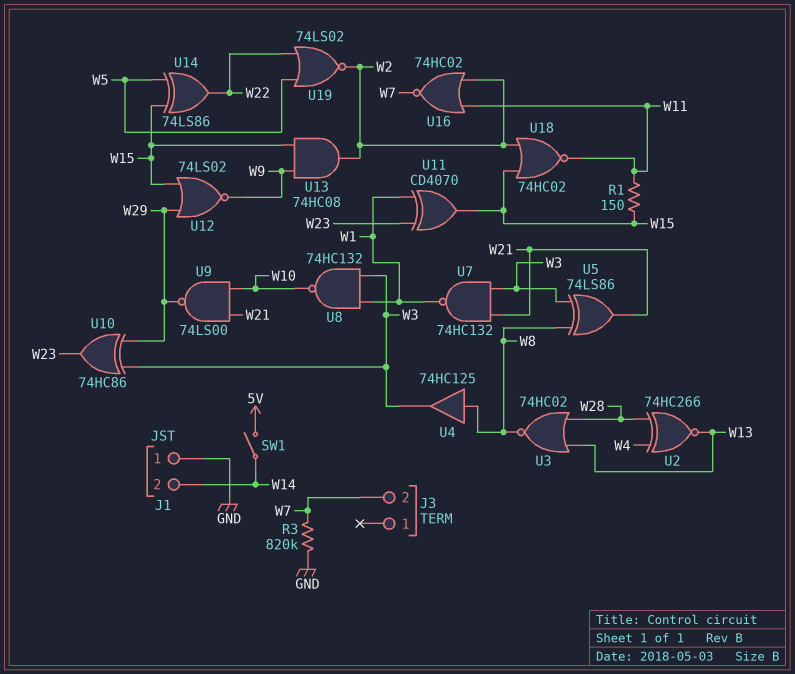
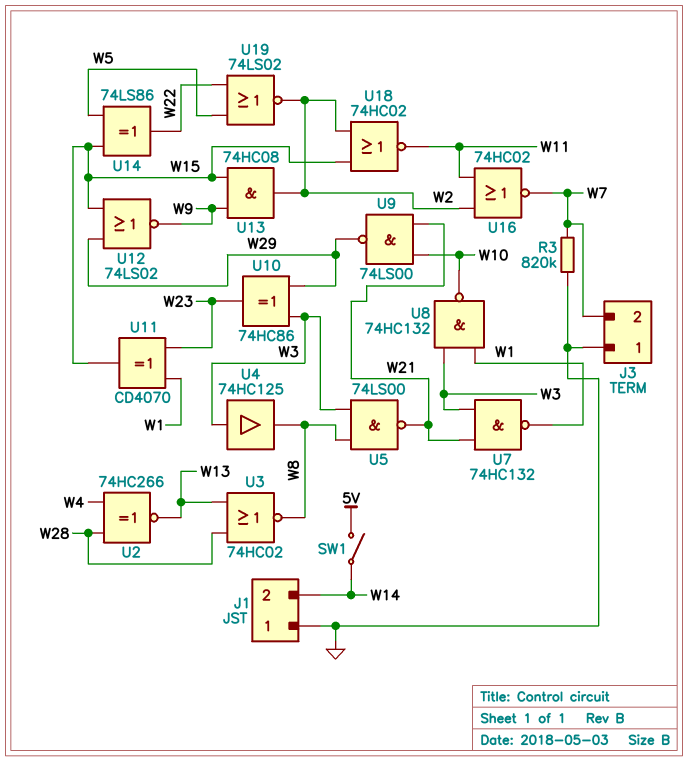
J3 pin 1: none -> GND
R1: 150 (W11, W15) -> none
U4: buffer 74HC125 (in W8, out W3) -> buffer 74HC125 (in W3, out W8)
U5: XOR 74LS86 (in W3, in W8, out W21) -> NAND 74LS00 (in W3, in W8, out W21)

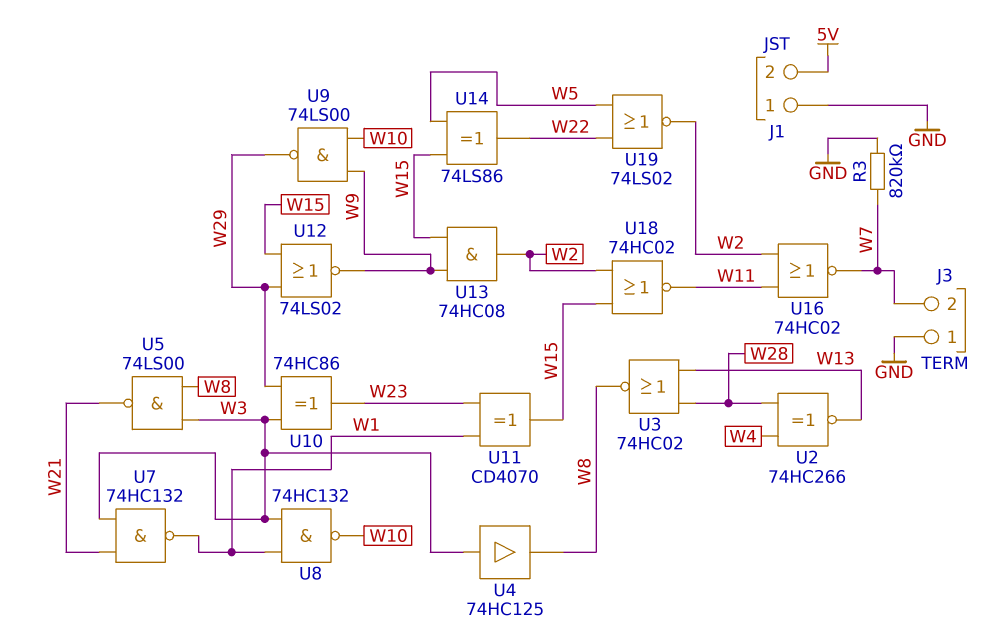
J1 pin 2: W14 -> 5V
SW1: switch (5V, W14) -> none
U9: NAND 74LS00 (in W10, in W21, out W29) -> NAND 74LS00 (in W9, in W10, out W29)

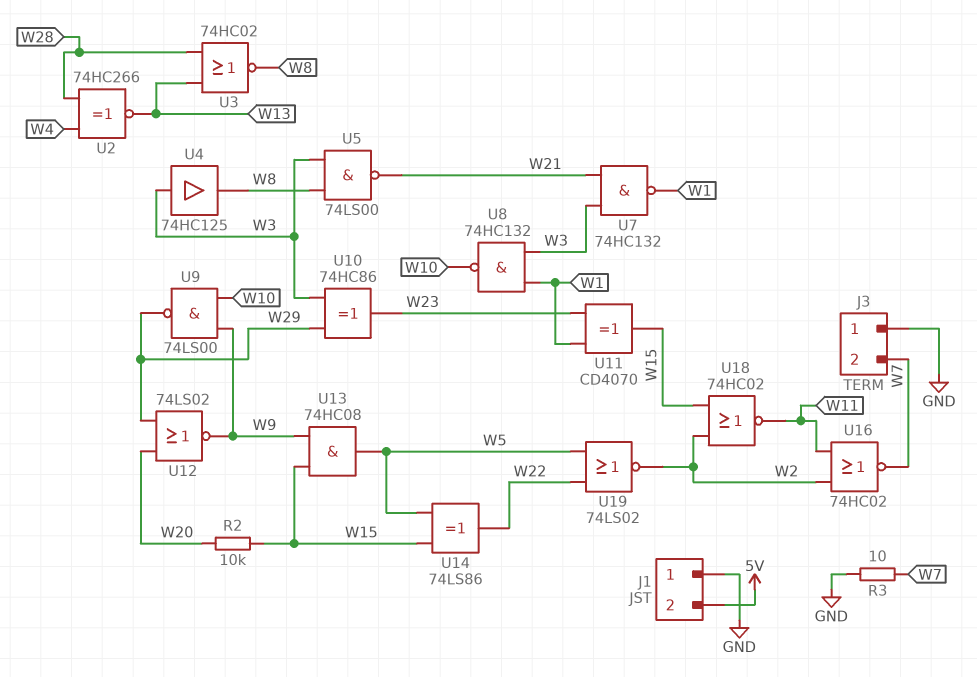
R2: none -> 10k (W15, W20)
R3: 820k (GND, W7) -> 10 (GND, W7)
U12: NOR 74LS02 (in W15, in W29, out W9) -> NOR 74LS02 (in W20, in W29, out W9)
U13: AND 74HC08 (in W9, in W15, out W2) -> AND 74HC08 (in W9, in W15, out W5)

